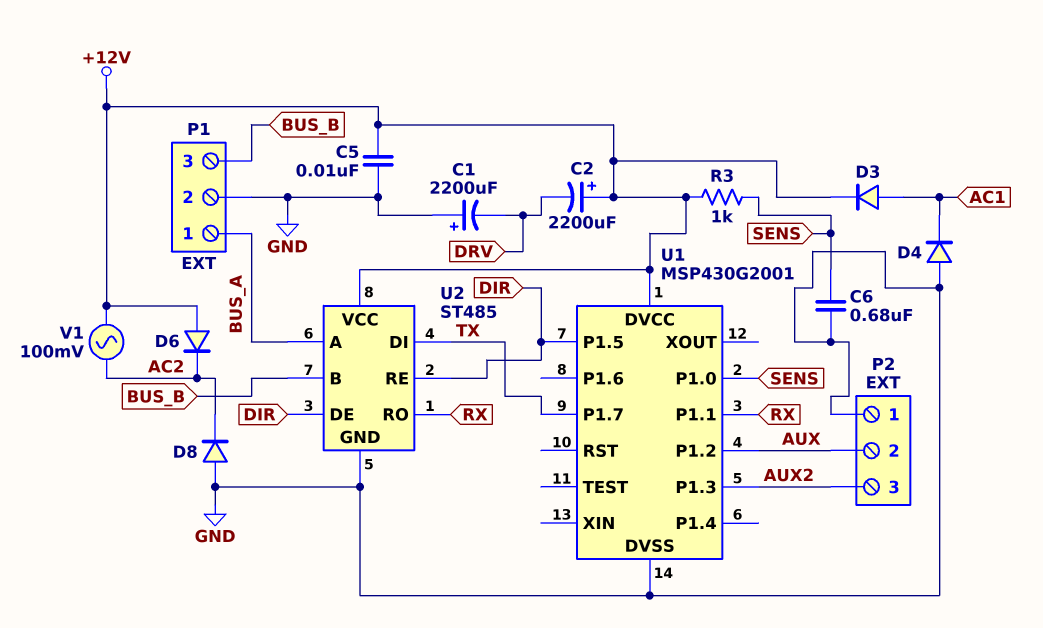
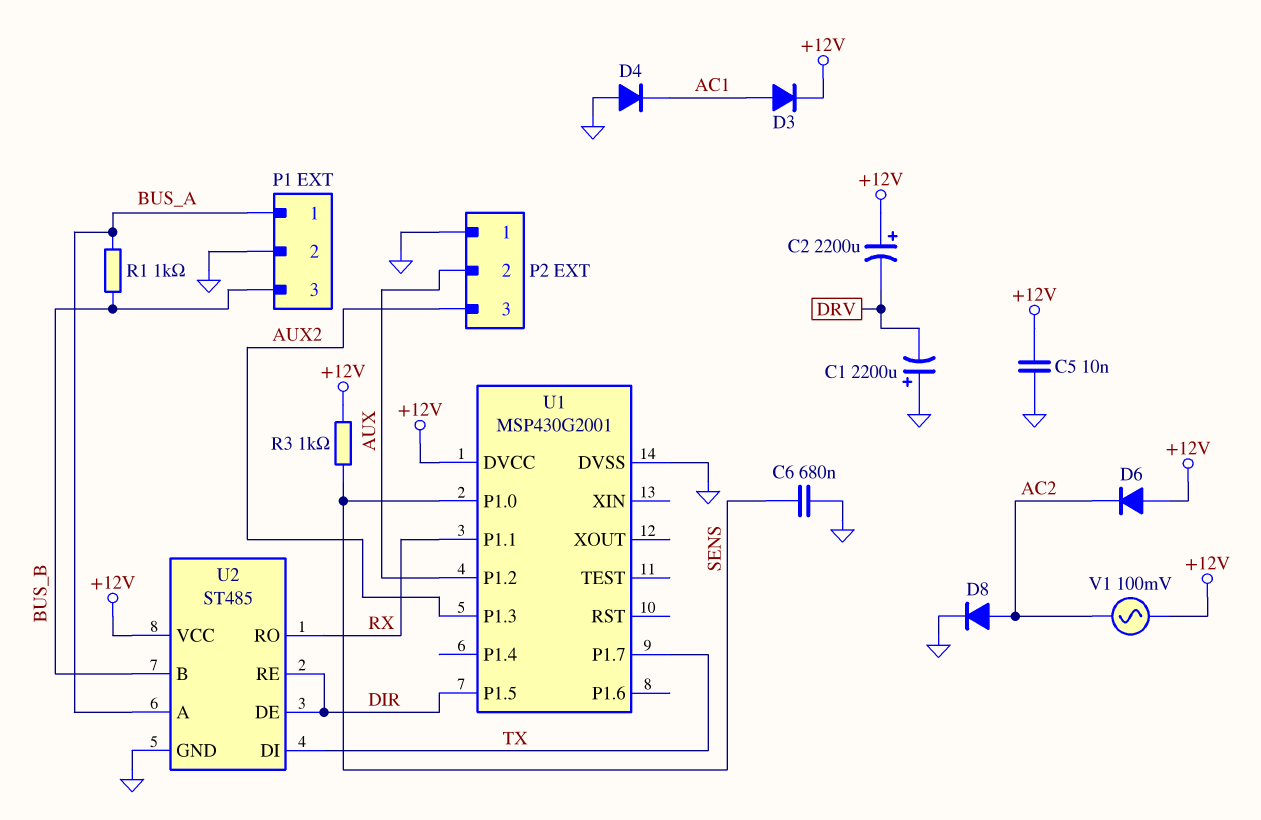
D8: diode (A GND, K AC2) -> diode (A AC2, K GND)
R1: none -> 1k (BUS_A, BUS_B)

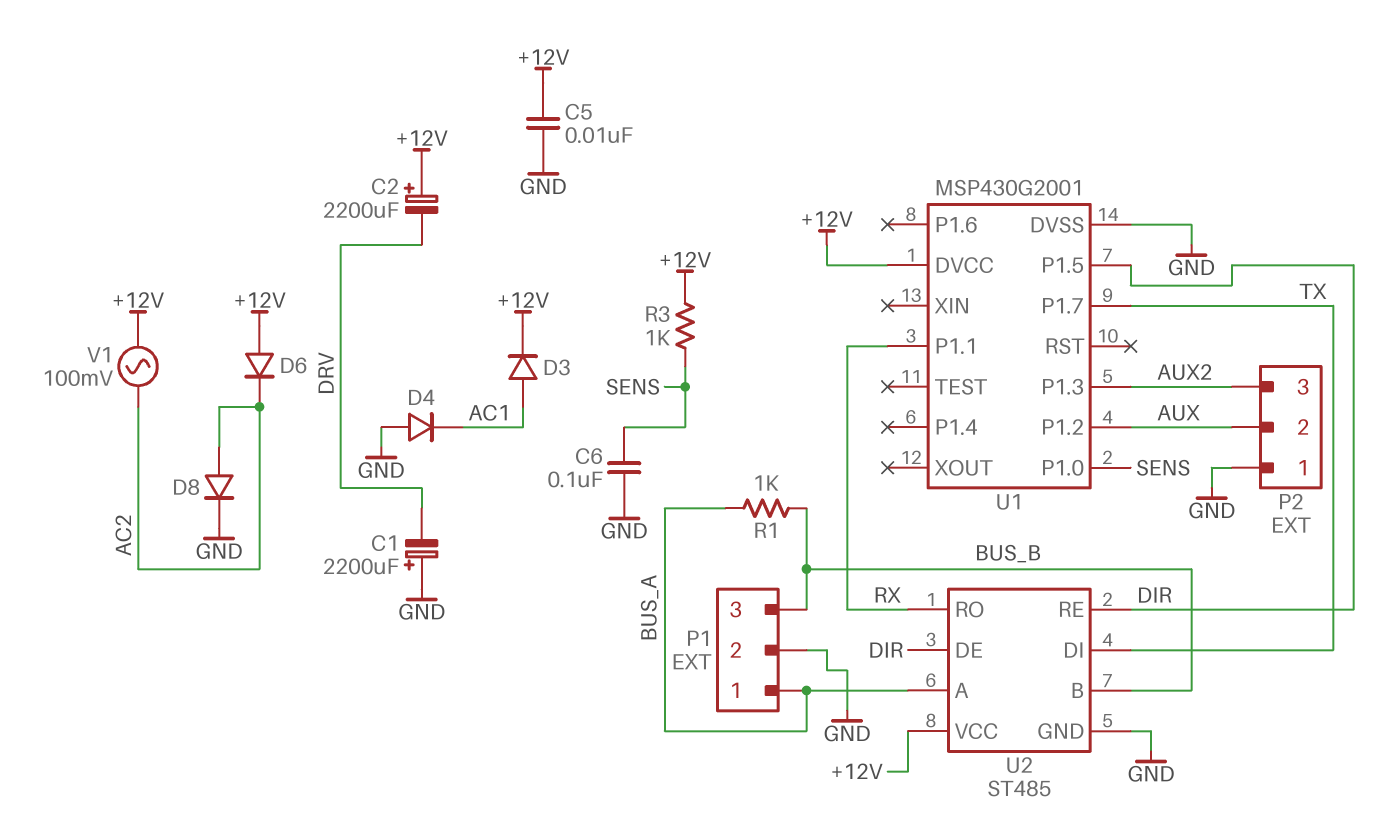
C6: 680nF (GND, SENS) -> 100nF (GND, SENS)

